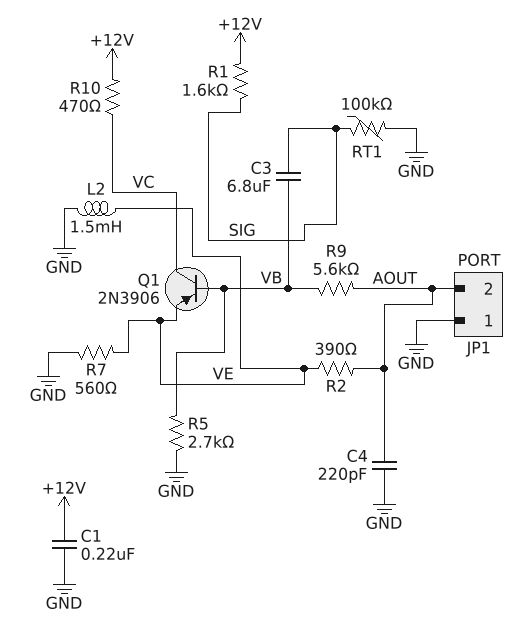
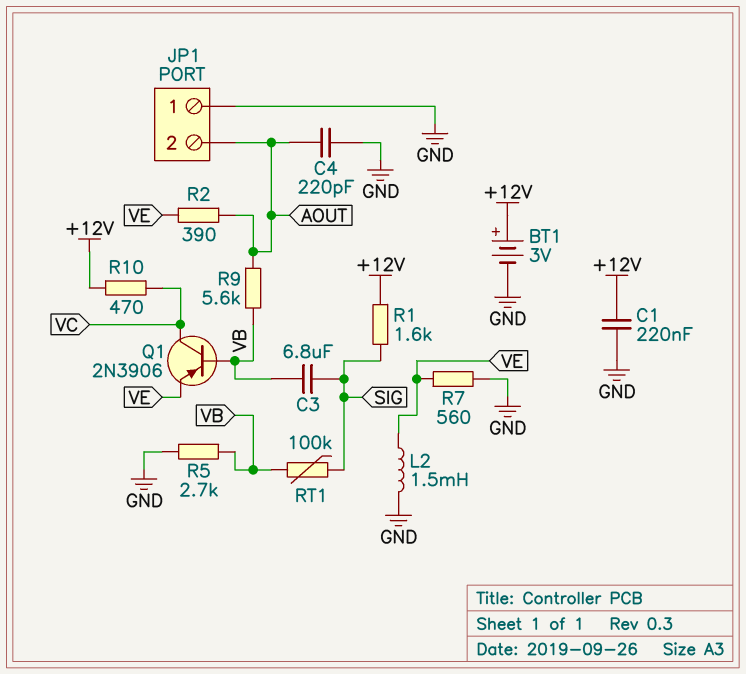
BT1: none -> 3V (plus +12V, minus GND)
RT1: 100k (GND, SIG) -> 100k (SIG, VB)

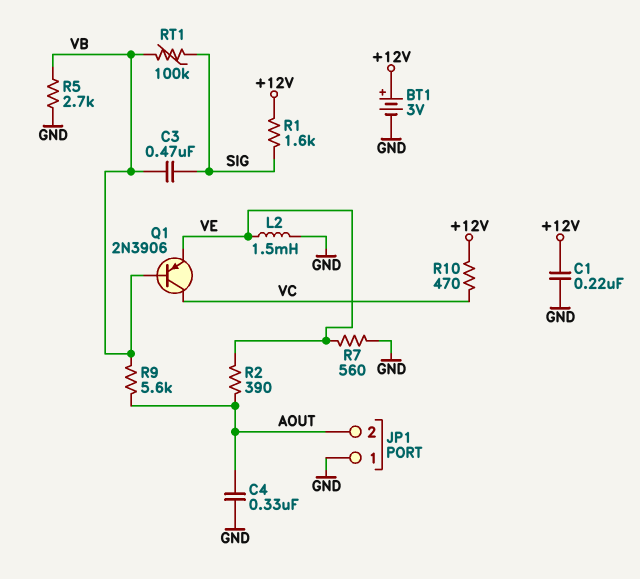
C3: 6.8uF (SIG, VB) -> 470nF (SIG, VB)
C4: 220pF (AOUT, GND) -> 330nF (AOUT, GND)

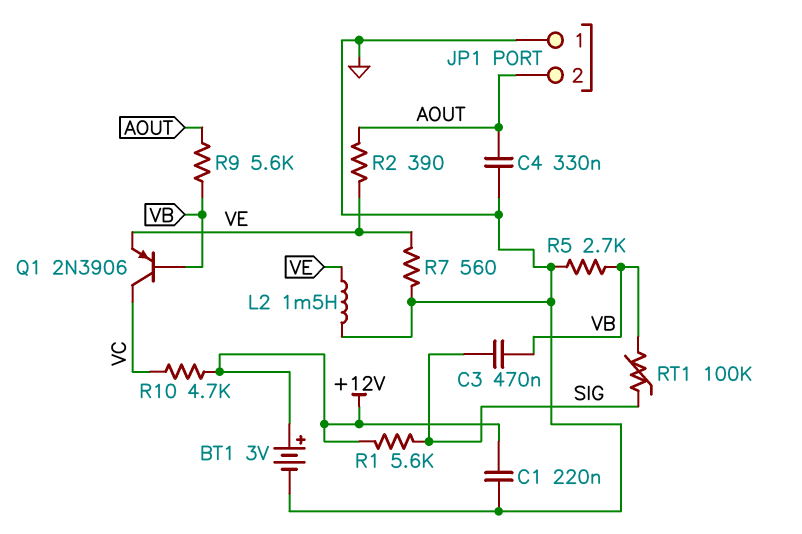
R1: 1.6k (+12V, SIG) -> 5.6k (+12V, SIG)
R10: 470 (+12V, VC) -> 4.7k (+12V, VC)

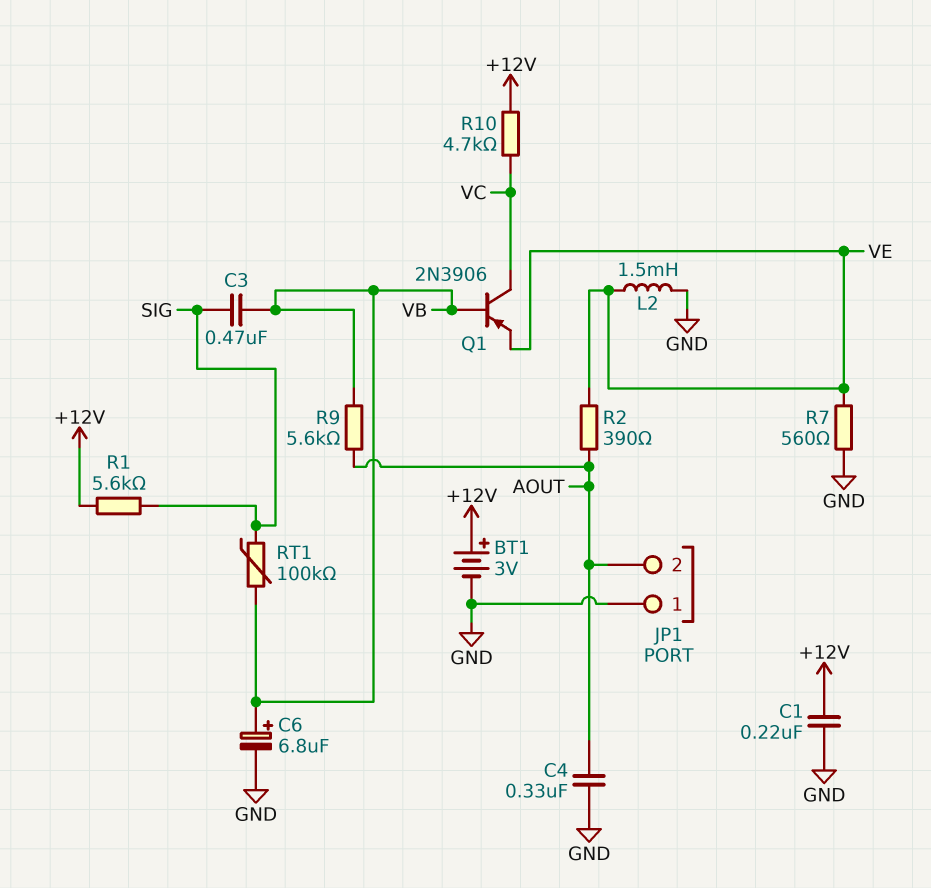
C6: none -> 6.8uF (plus VB, minus GND)
R5: 2.7k (GND, VB) -> none

